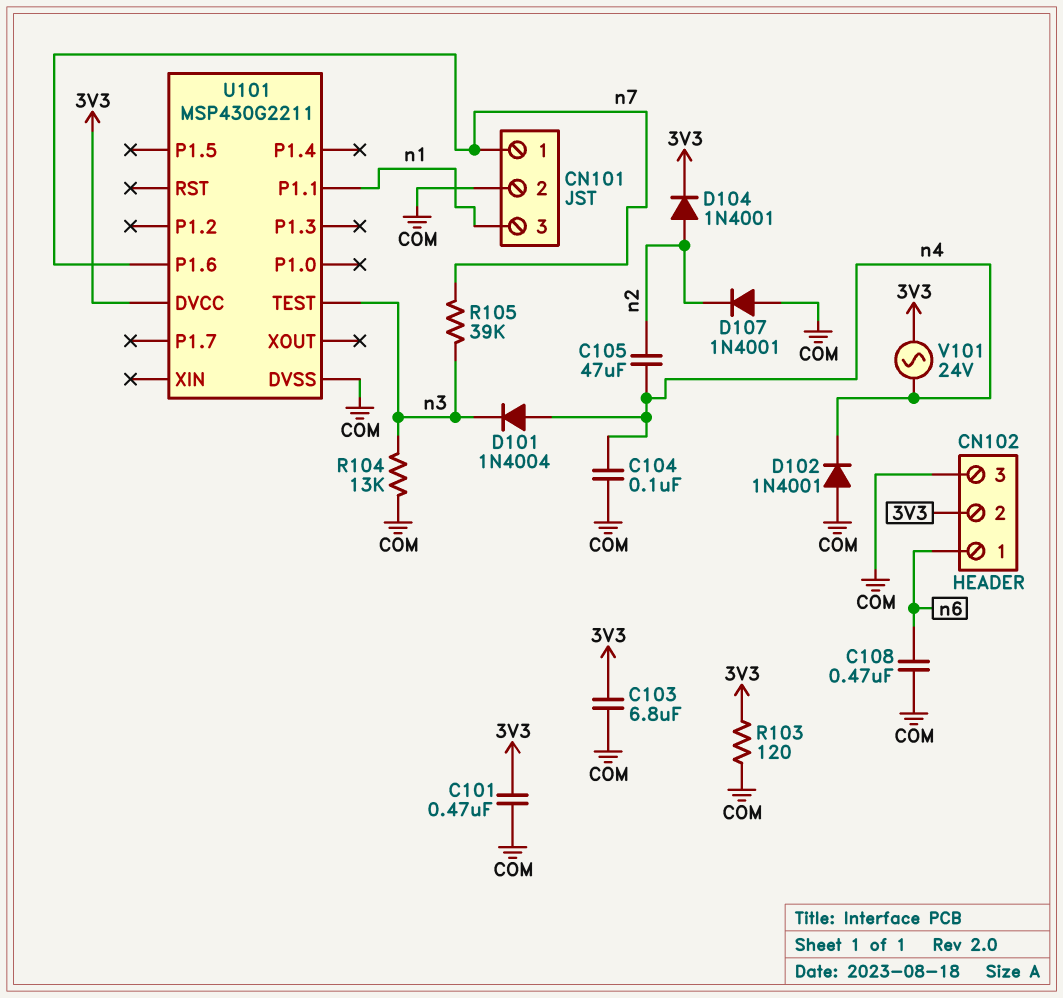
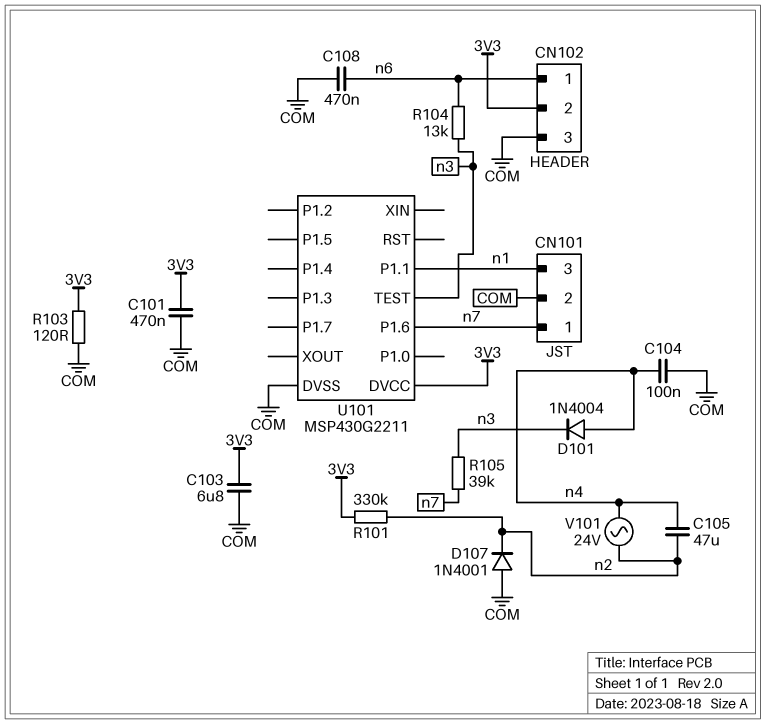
D102: diode 1N4001 (A COM, K n4) -> none
D104: diode 1N4001 (A n2, K 3V3) -> none
R101: none -> 330k (3V3, n2)
R104: 13k (COM, n3) -> 13k (n3, n6)
V101: AC 24V (3V3, n4) -> AC 24V (n2, n4)

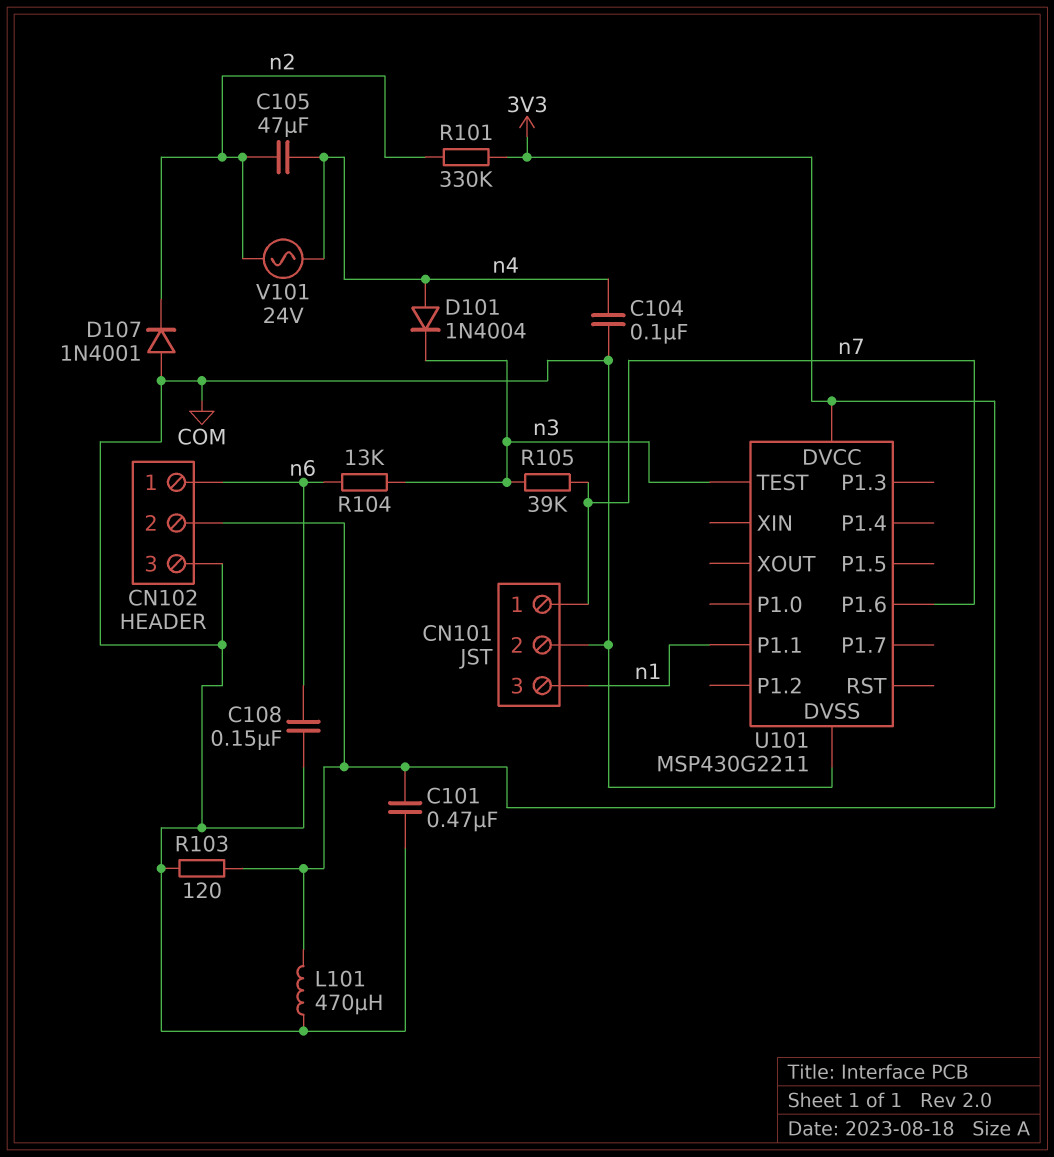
C103: 6.8uF (3V3, COM) -> none
C108: 470nF (COM, n6) -> 150nF (COM, n6)
L101: none -> 470uH (3V3, COM)

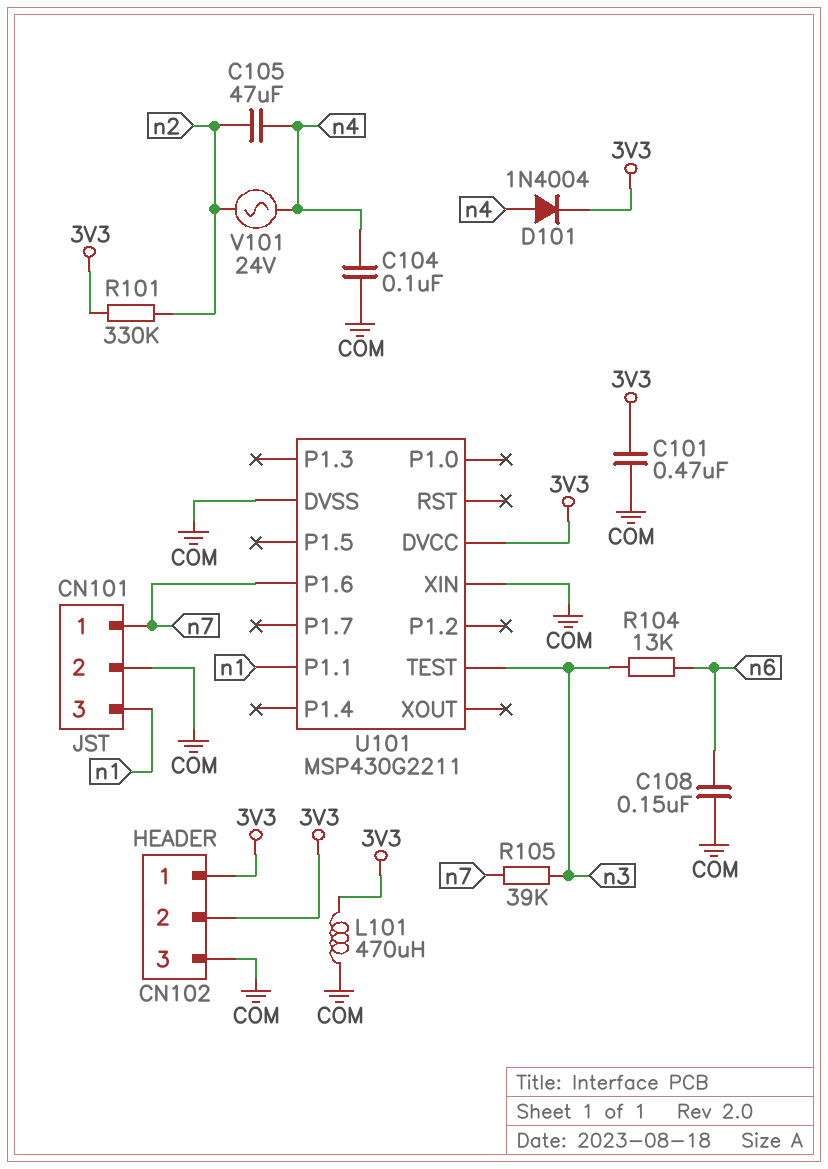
CN102 pin 1: n6 -> 3V3
D101: diode 1N4004 (A n4, K n3) -> diode 1N4004 (A n4, K 3V3)
D107: diode 1N4001 (A COM, K n2) -> none
R103: 120 (3V3, COM) -> none
U101 pin XIN: none -> COM

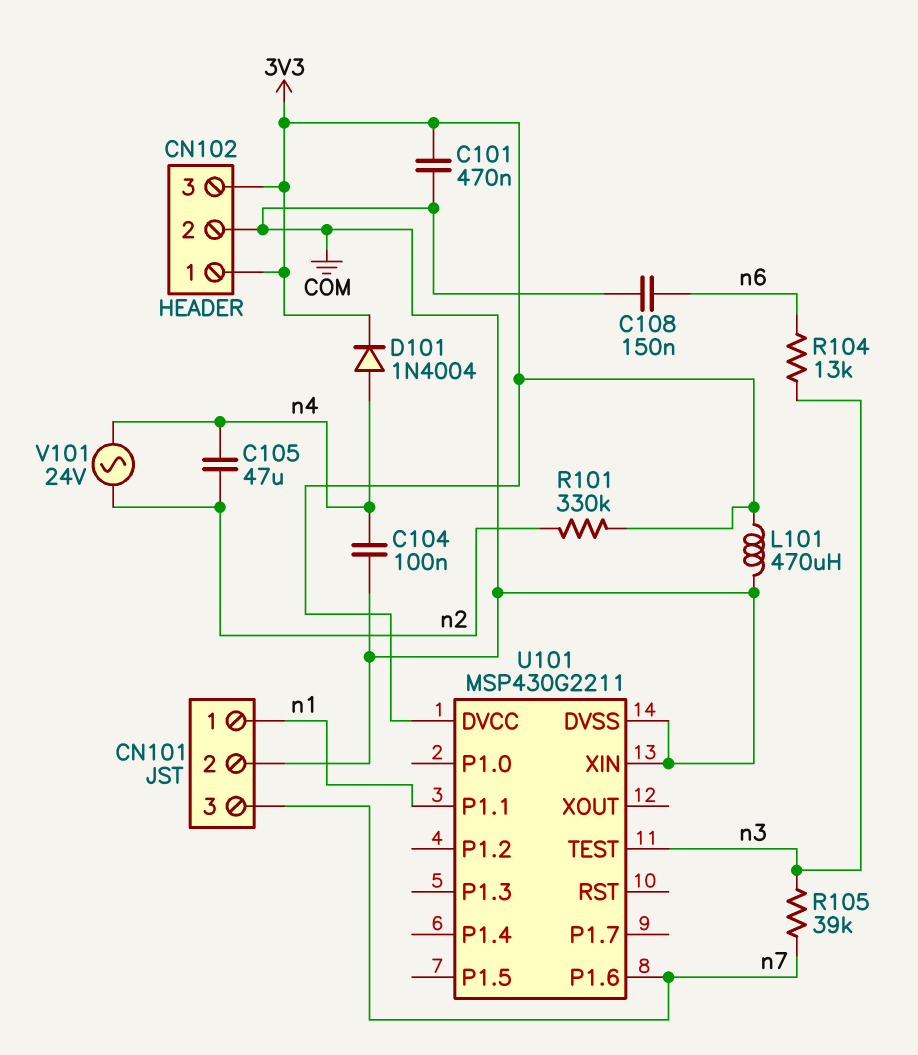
CN101 pin 1: n7 -> n1
CN101 pin 3: n1 -> n7
CN102 pin 2: 3V3 -> COM
CN102 pin 3: COM -> 3V3

